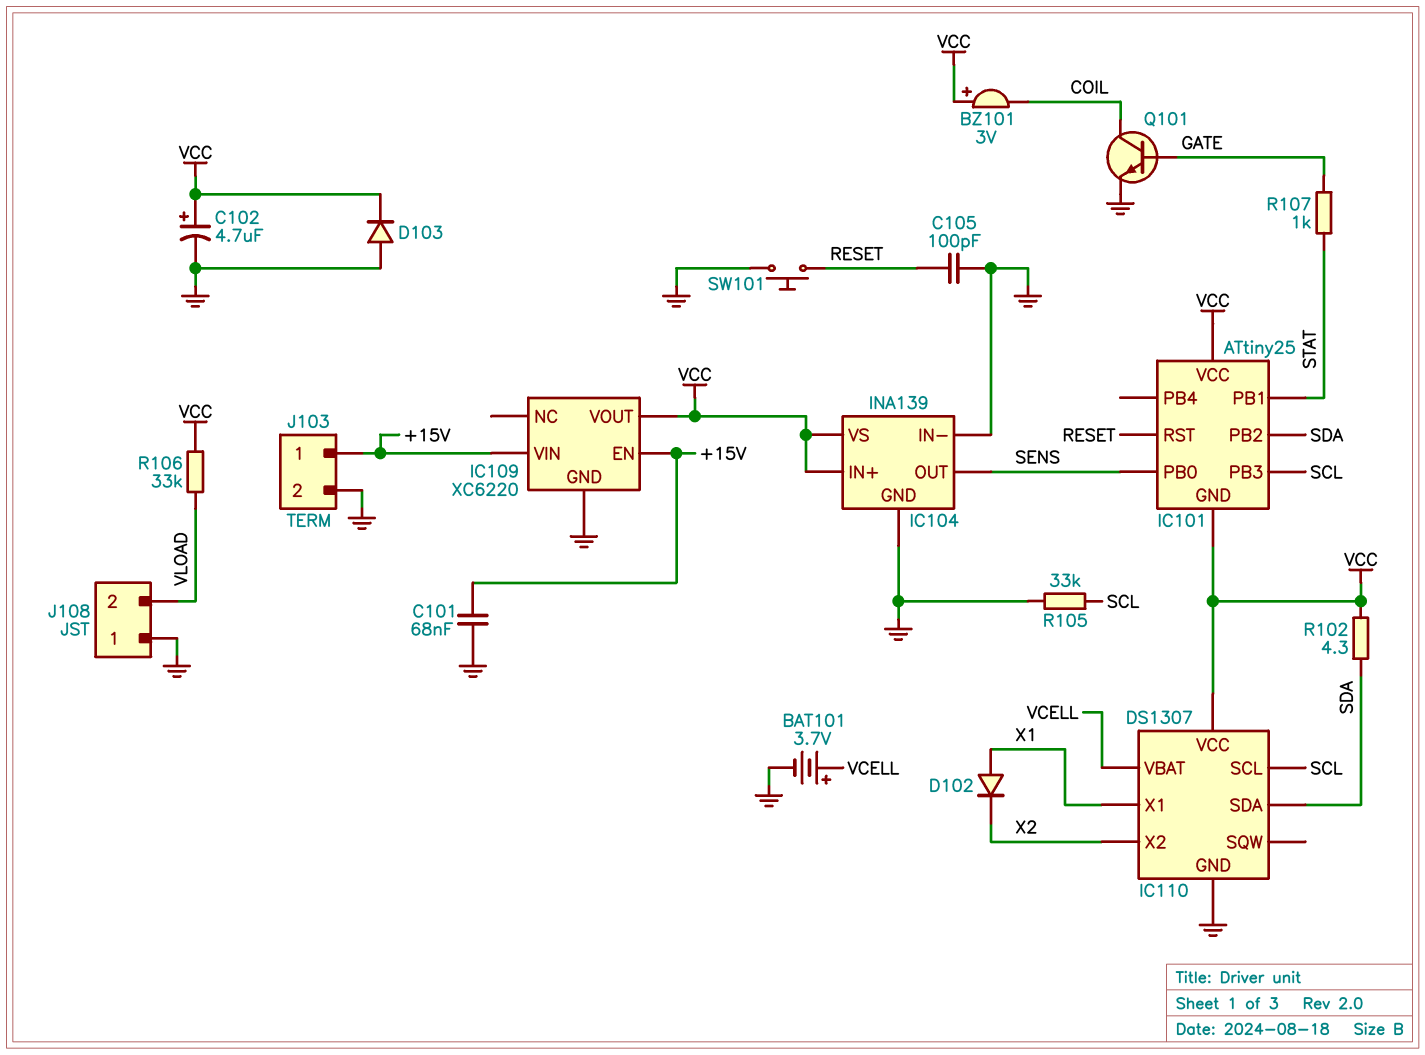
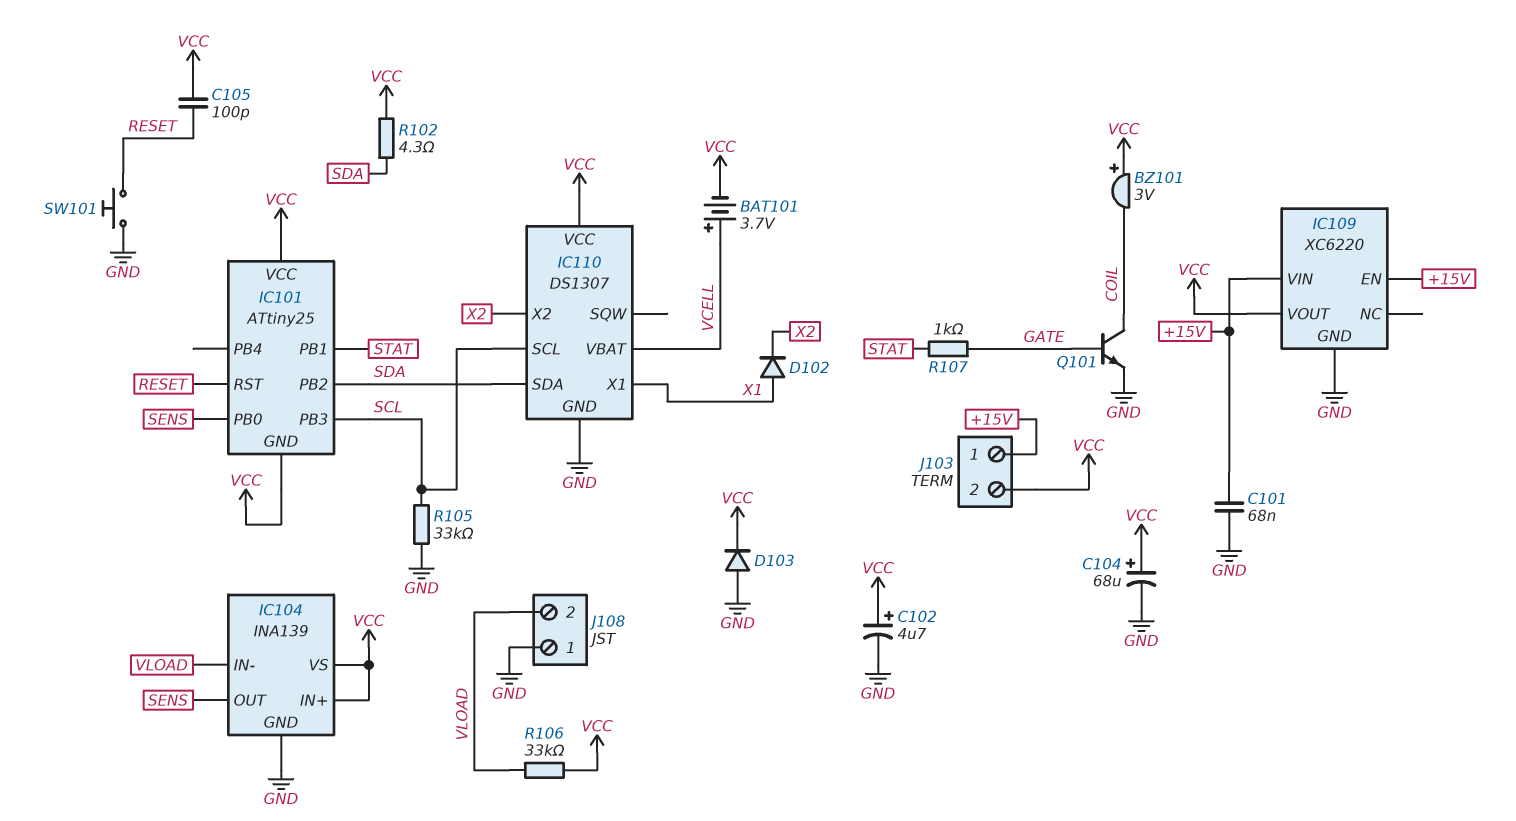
BAT101: 3.7V (plus VCELL, minus GND) -> 3.7V (plus VCELL, minus VCC)
C104: none -> 68uF (plus VCC, minus GND)
C105: 100pF (GND, RESET) -> 100pF (RESET, VCC)
IC104 pin IN-: GND -> VLOAD
J103 pin 2: GND -> VCC

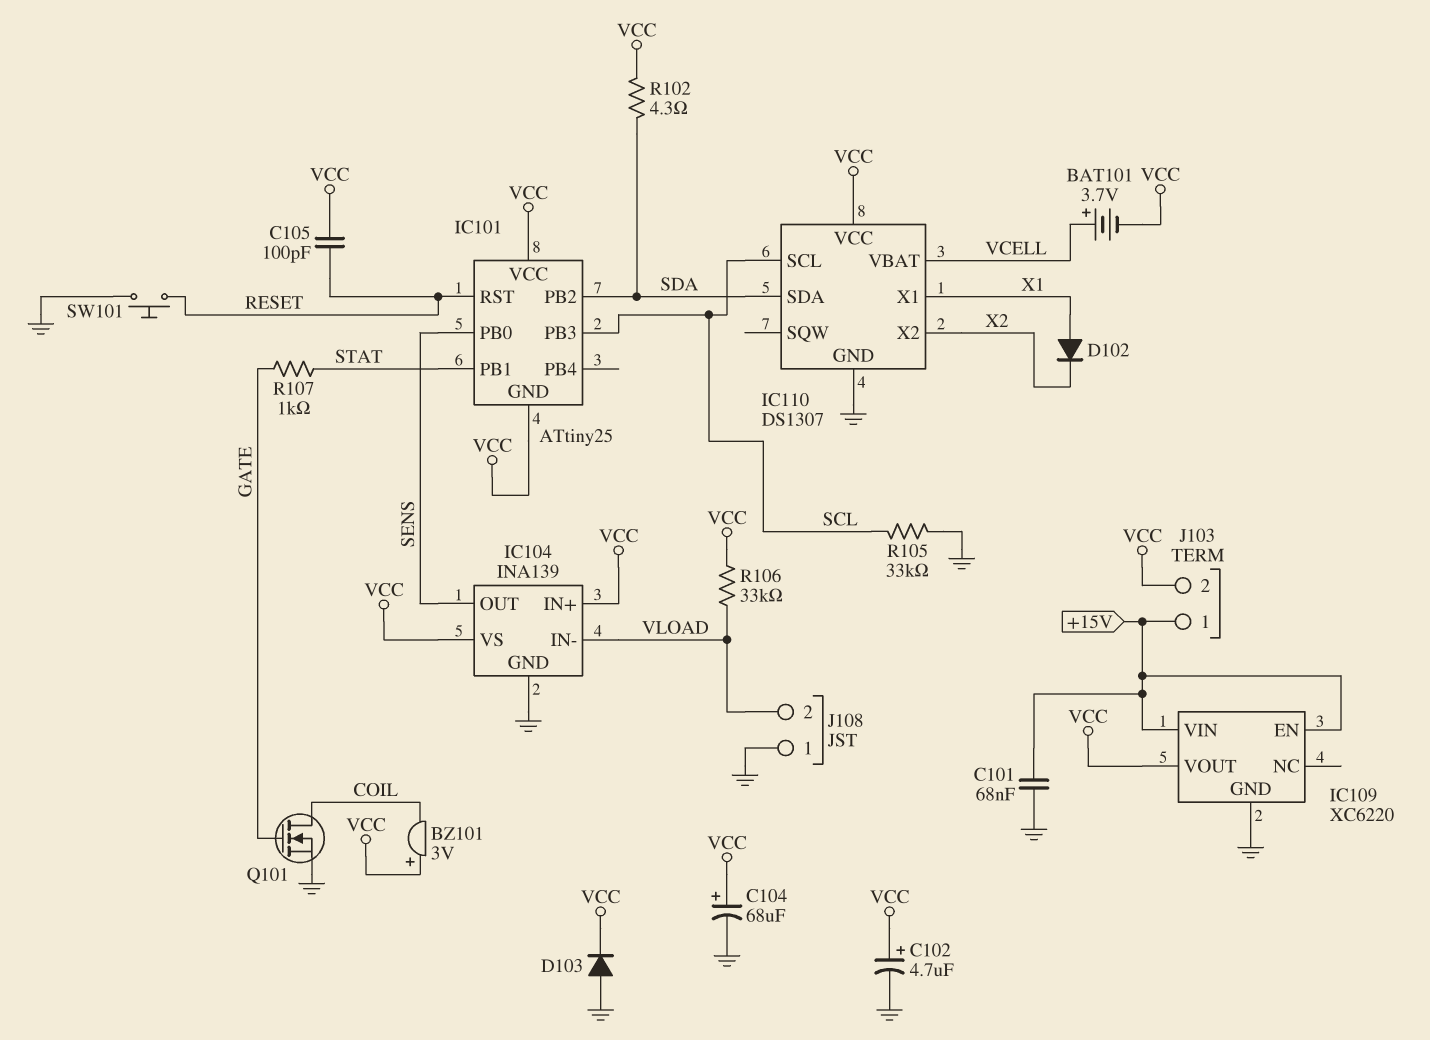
Q101: NPN (B GATE, C COIL, E GND) -> NMOS (G GATE, D COIL, S GND)

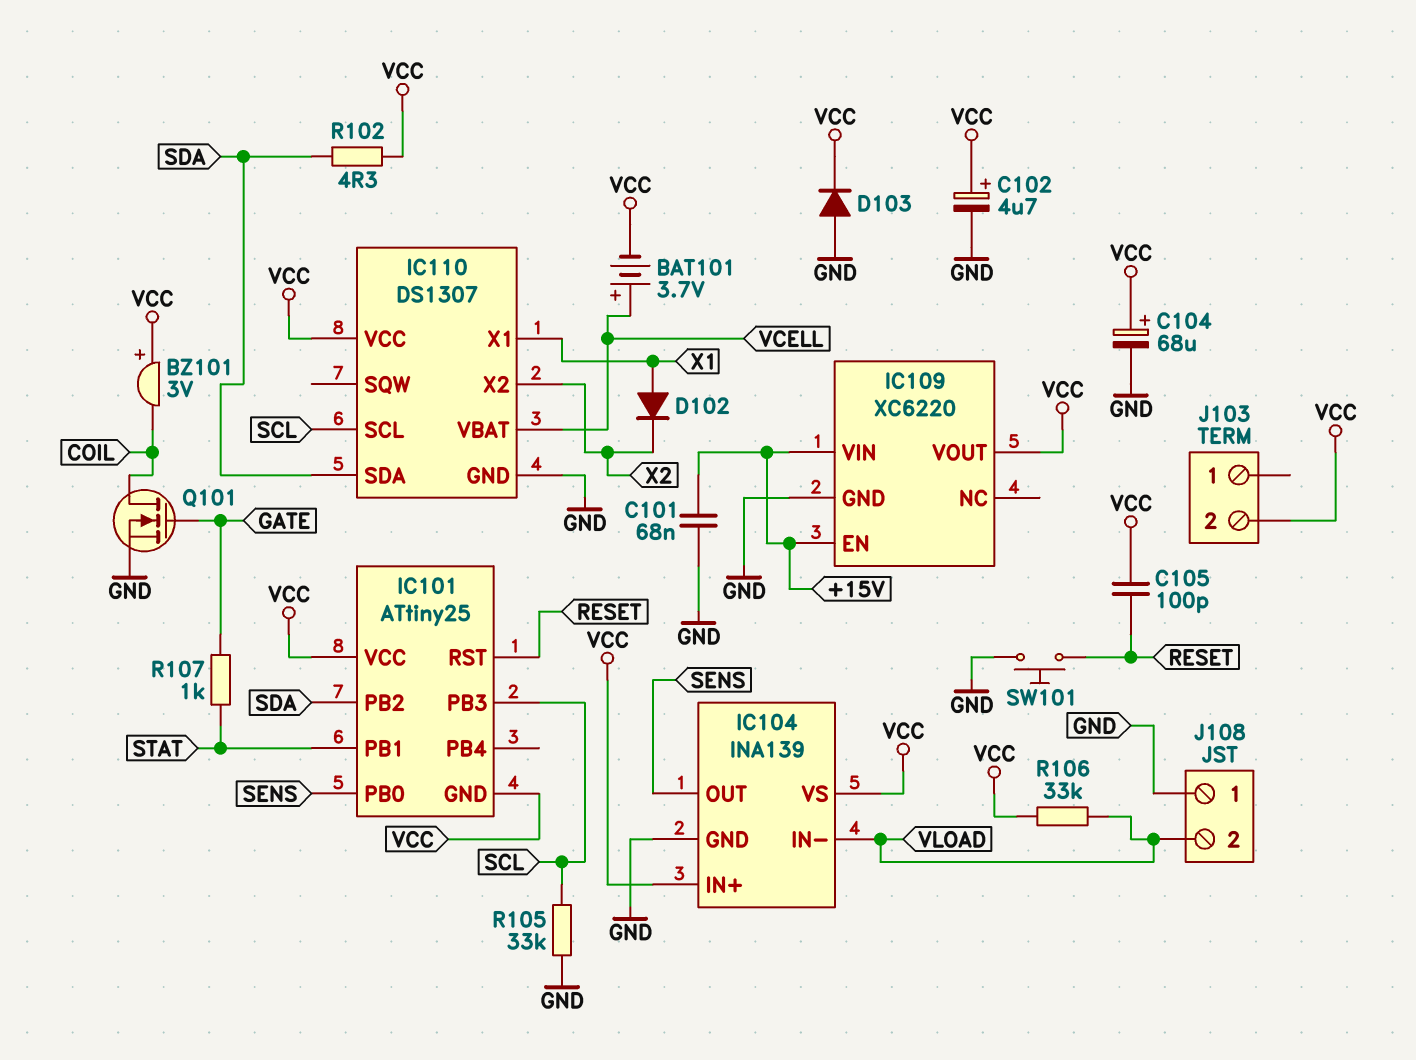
J103 pin 1: +15V -> none

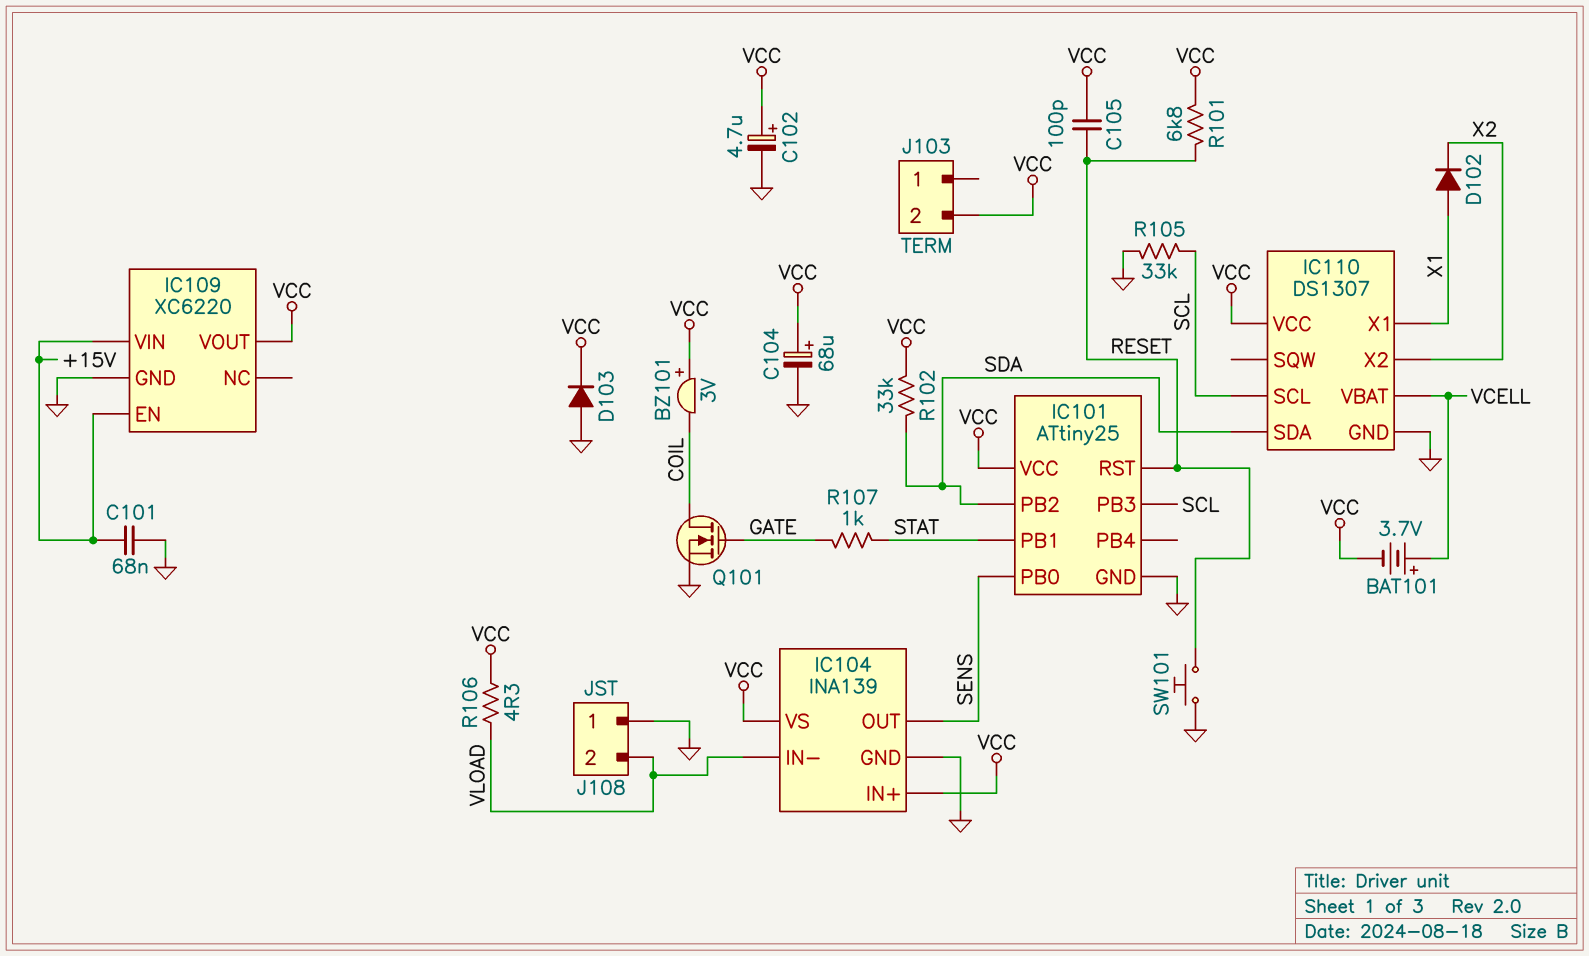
IC101 pin GND: VCC -> GND
R101: none -> 6.8k (RESET, VCC)
R102: 4.3 (SDA, VCC) -> 33k (SDA, VCC)
R106: 33k (VCC, VLOAD) -> 4.3 (VCC, VLOAD)

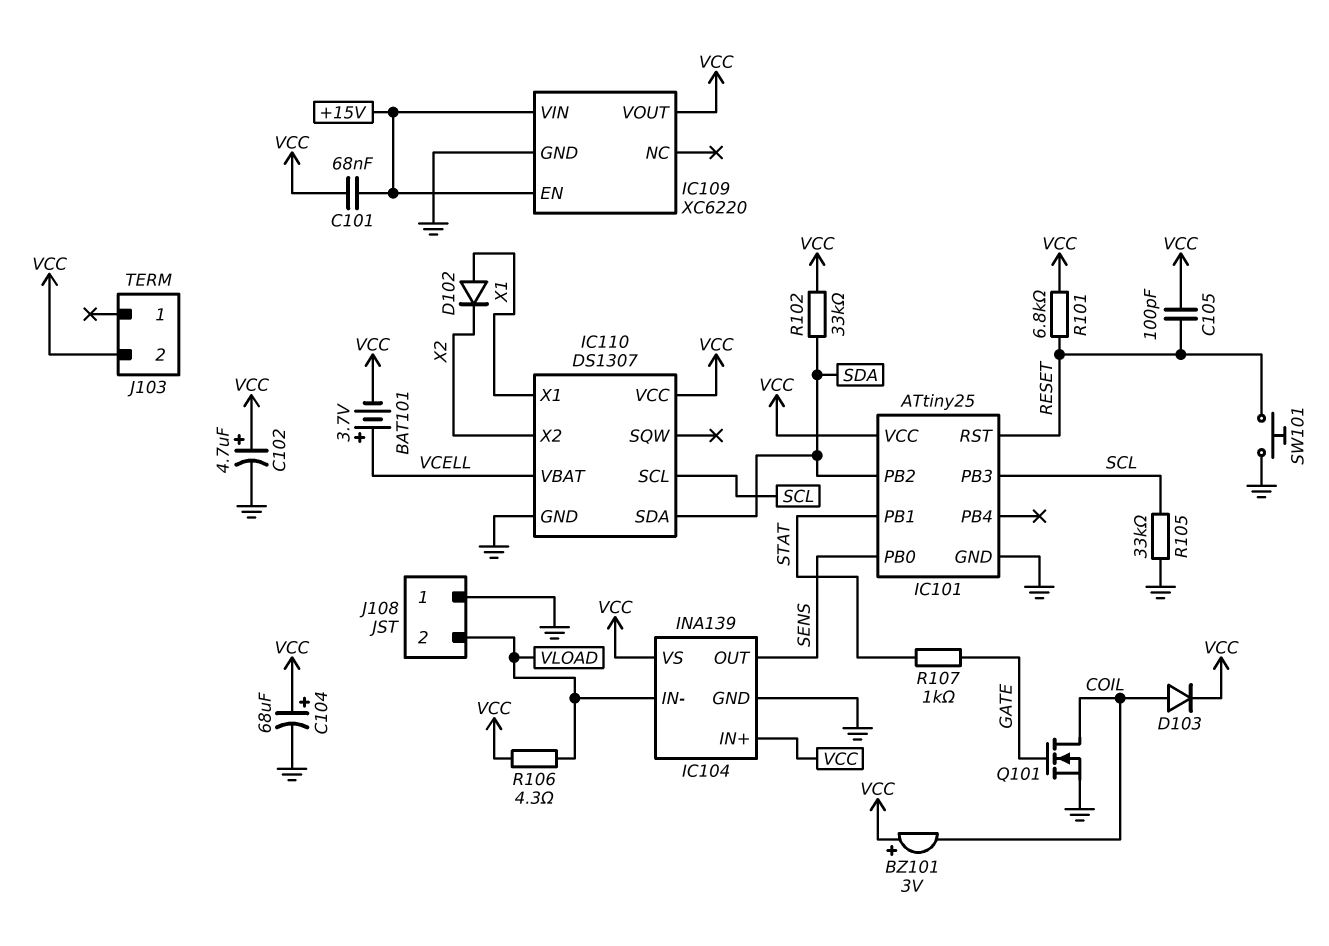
C101: 68nF (+15V, GND) -> 68nF (+15V, VCC)
D103: diode (A GND, K VCC) -> diode (A COIL, K VCC)

